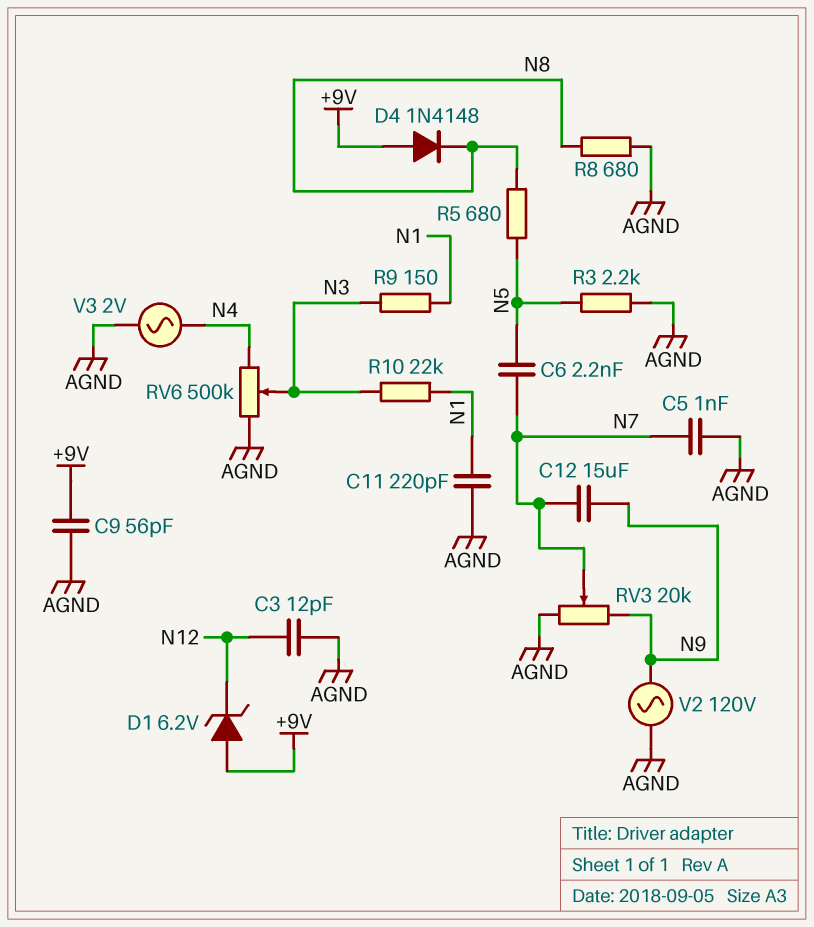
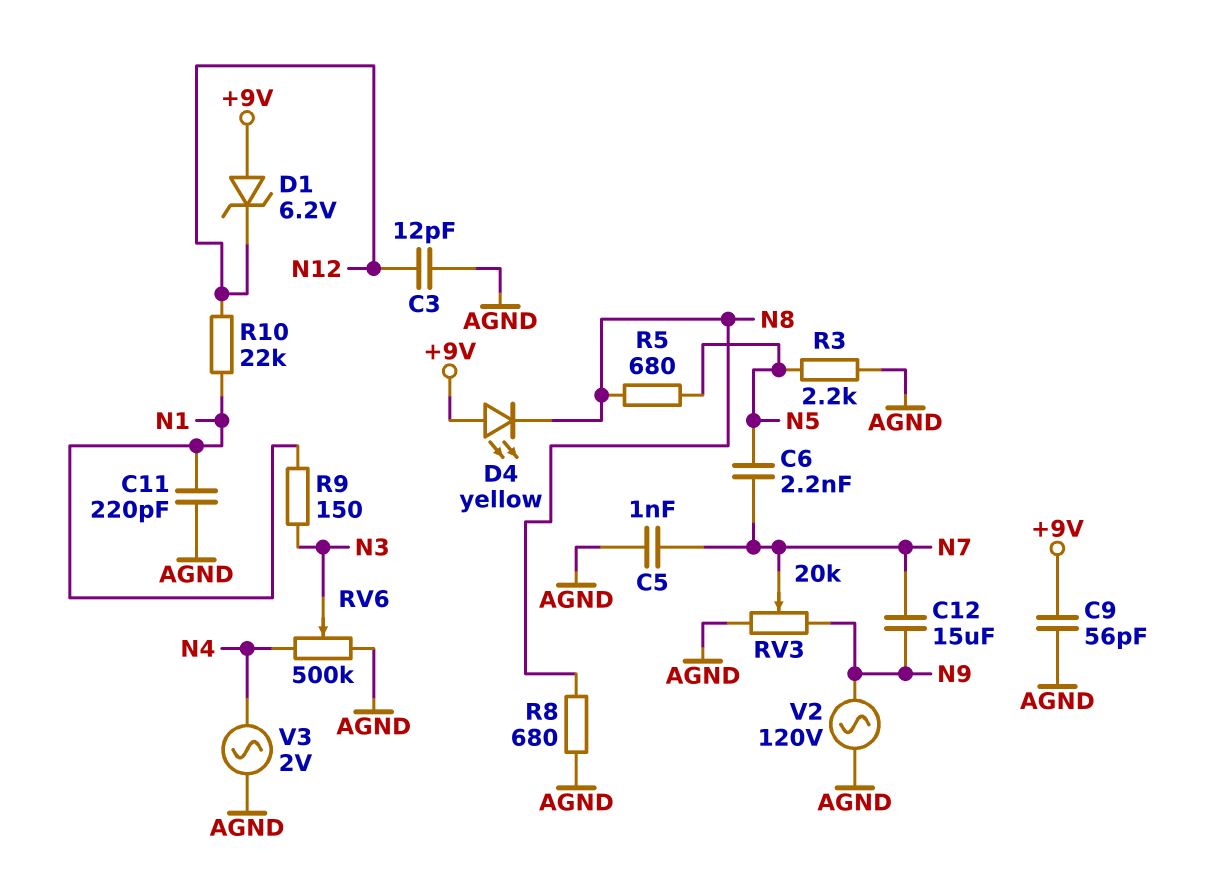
D4: diode 1N4148 (A +9V, K N8) -> LED yellow (A +9V, K N8)
R10: 22k (N1, N3) -> 22k (N1, N12)

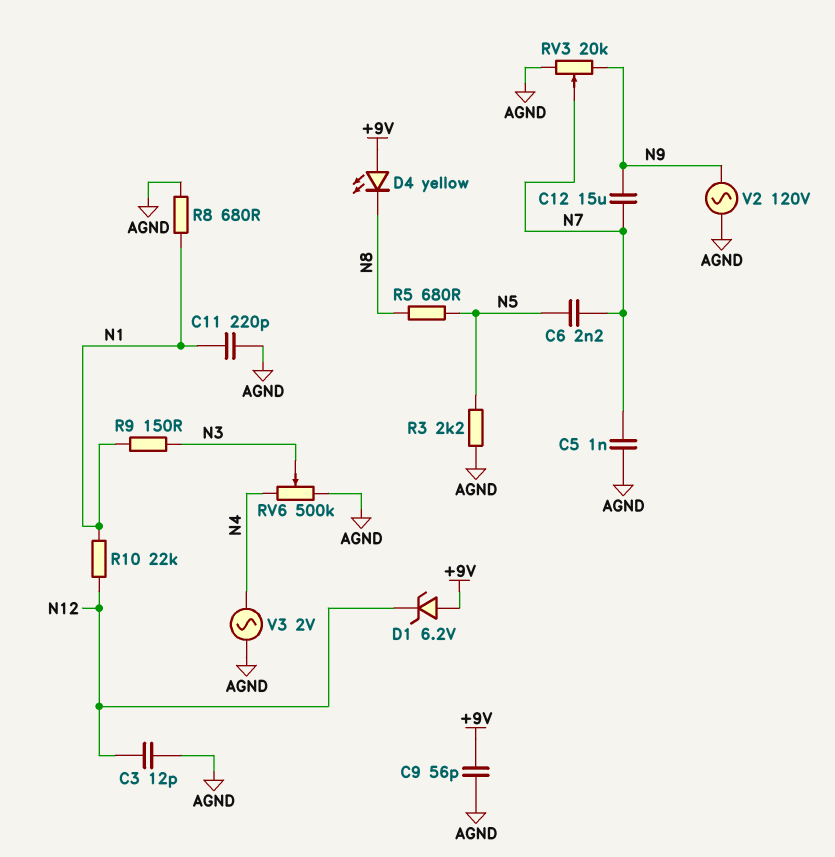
R8: 680 (AGND, N8) -> 680 (AGND, N1)

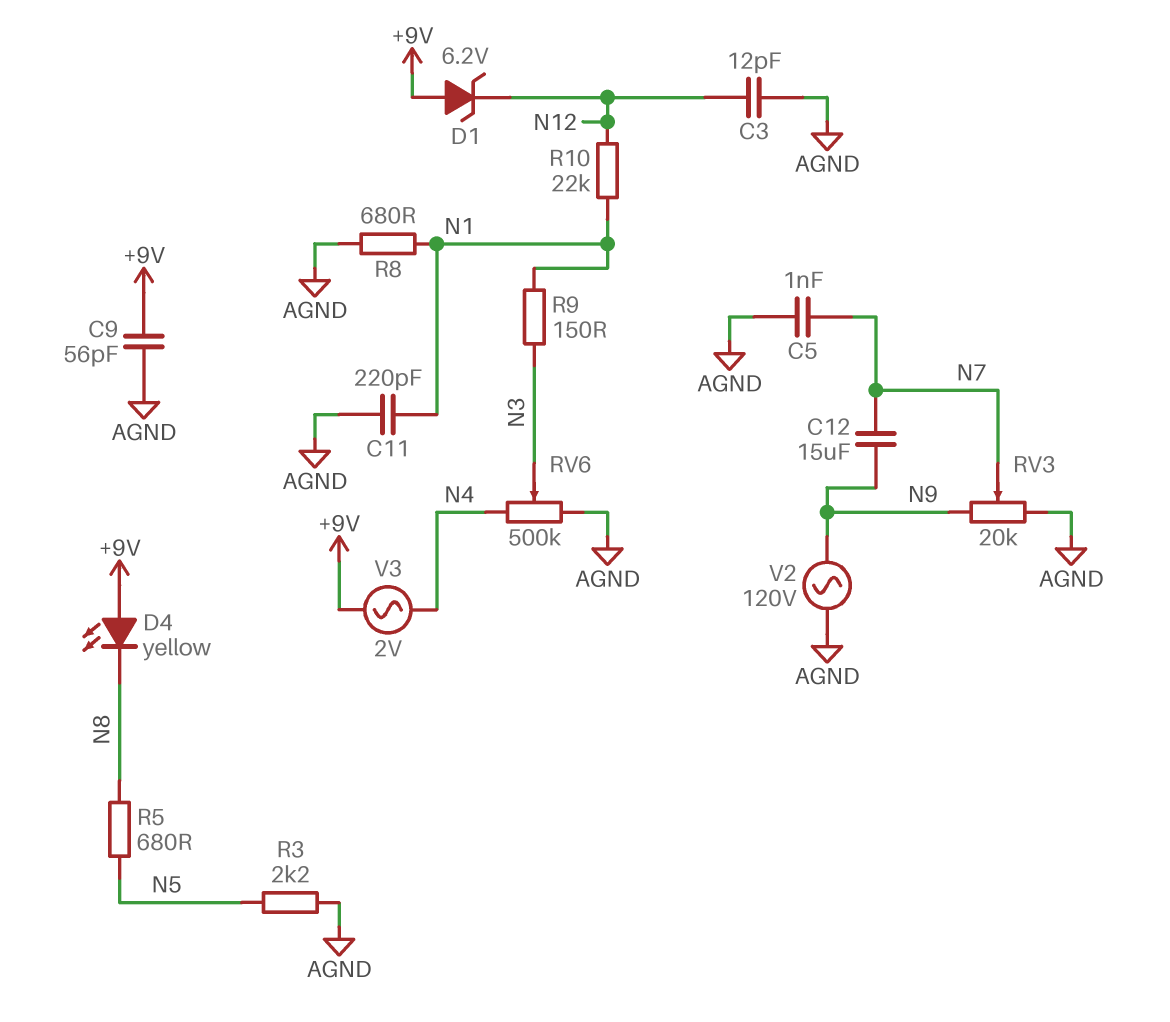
C6: 2.2nF (N5, N7) -> none
V3: AC 2V (AGND, N4) -> AC 2V (+9V, N4)

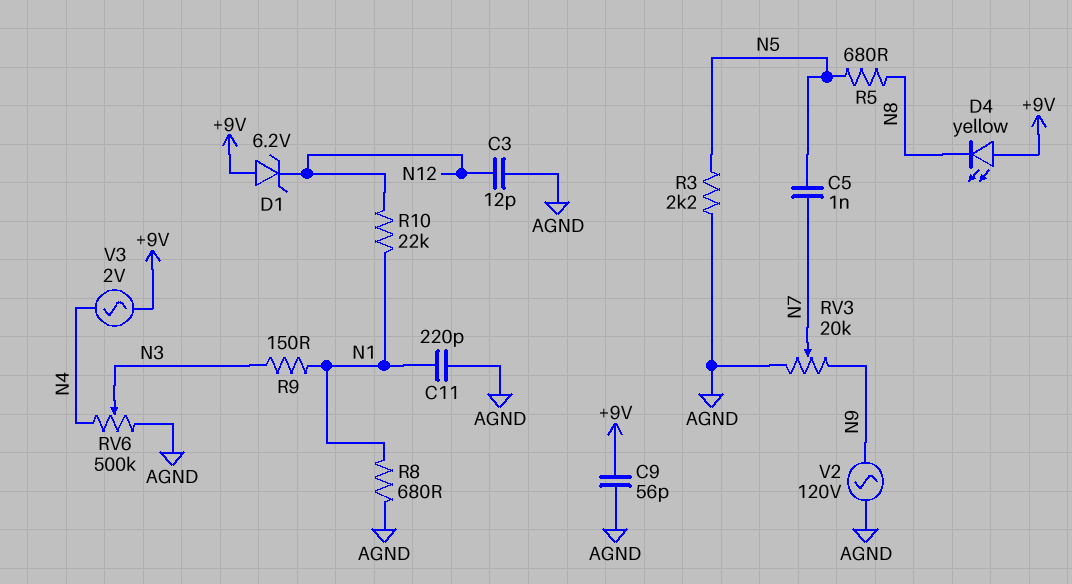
C5: 1nF (AGND, N7) -> 1nF (N5, N7)
C12: 15uF (N7, N9) -> none

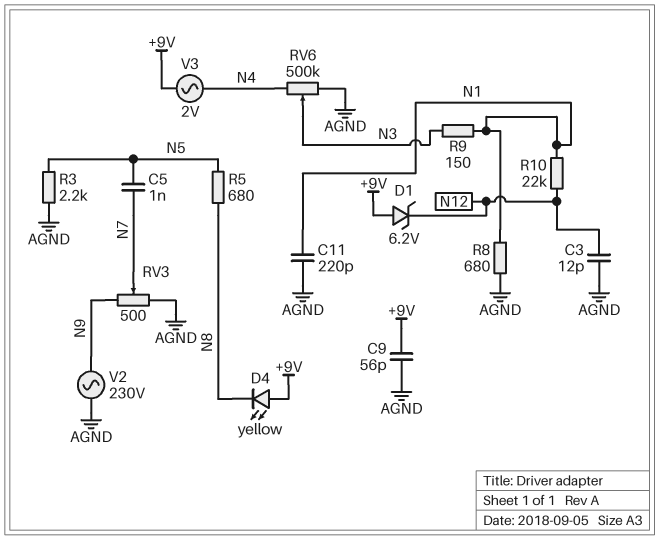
RV3: 20k (AGND, N9, wiper N7) -> 500 (AGND, N9, wiper N7)
V2: AC 120V (AGND, N9) -> AC 230V (AGND, N9)

